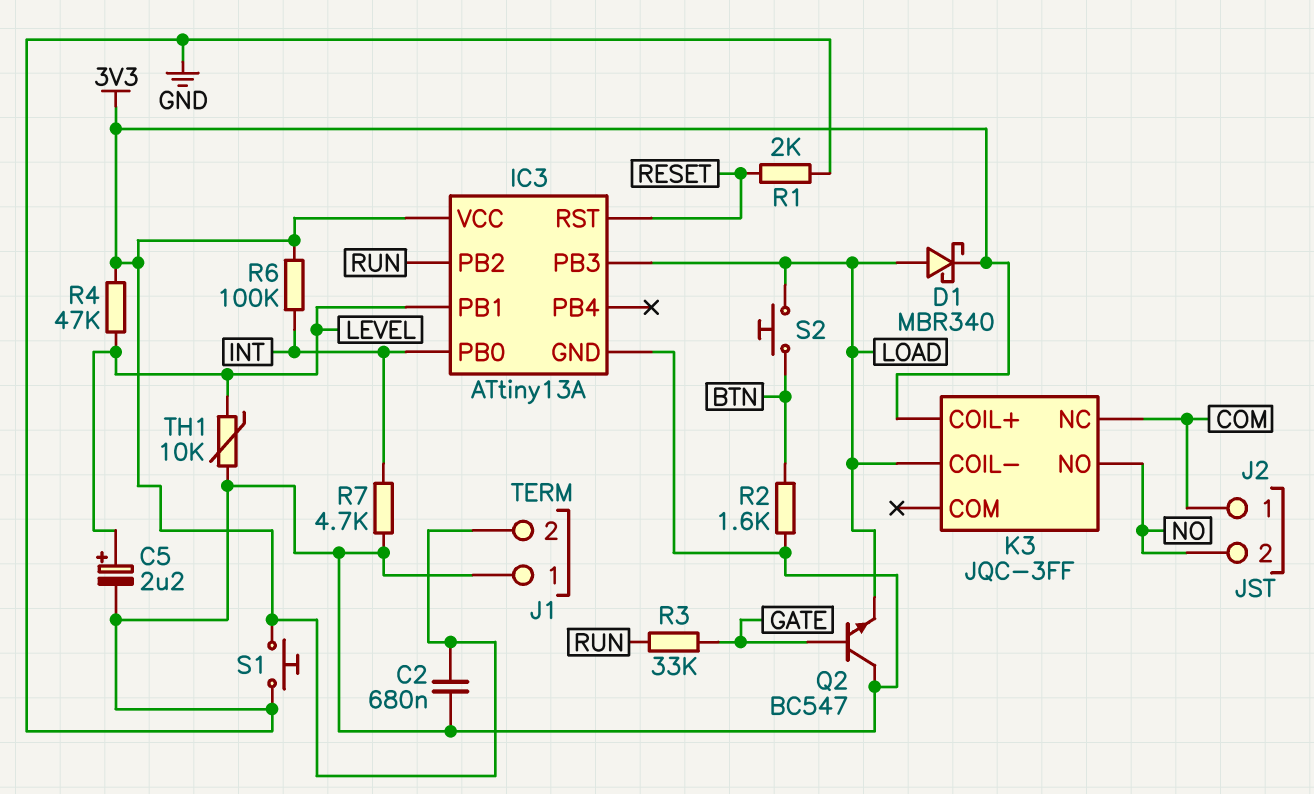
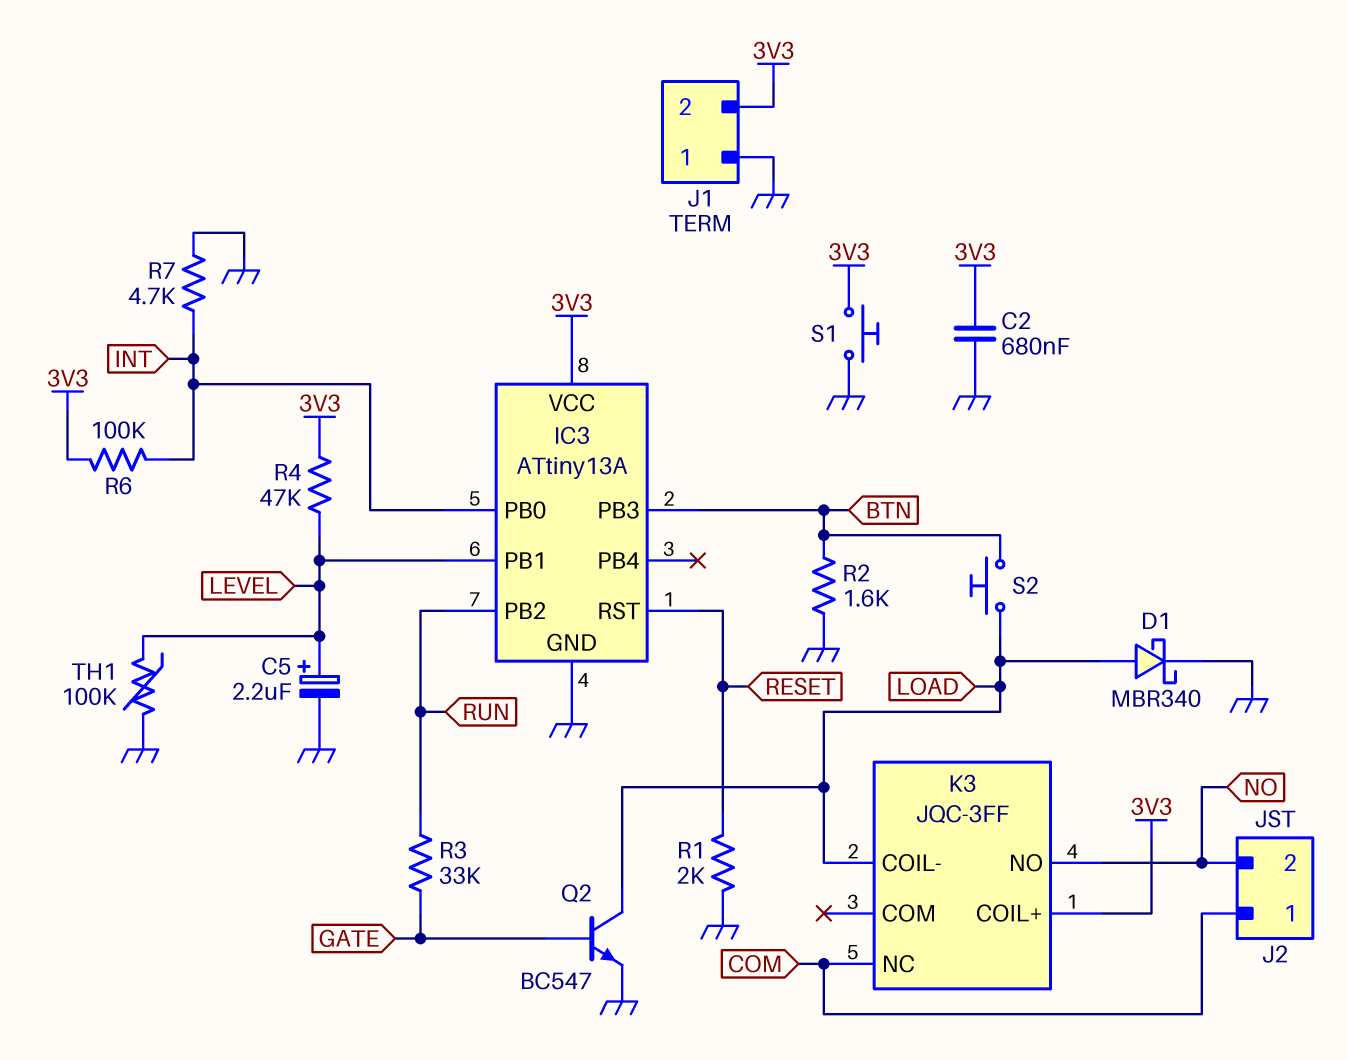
D1: schottky MBR340 (A LOAD, K 3V3) -> schottky MBR340 (A LOAD, K GND)
IC3 pin PB3: LOAD -> BTN
Q2: NPN BC547 (B GATE, C GND, E LOAD) -> NPN BC547 (B GATE, C LOAD, E GND)
TH1: 10k (GND, LEVEL) -> 100k (GND, LEVEL)

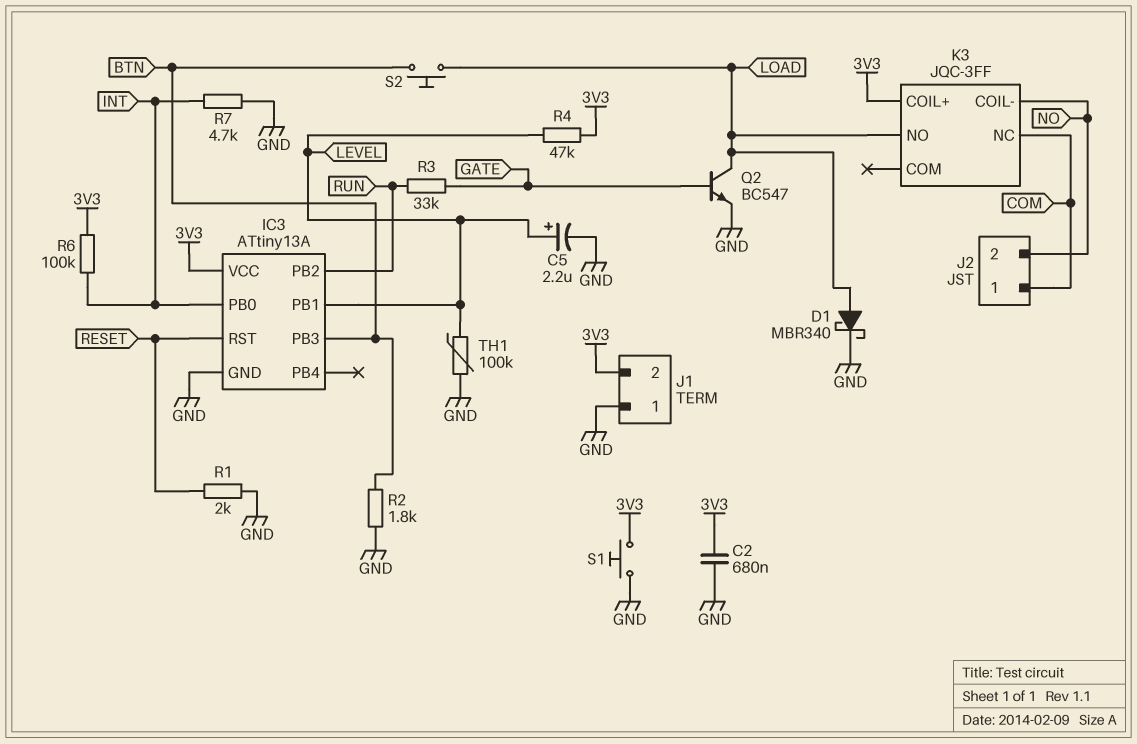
K3 pin COIL-: LOAD -> NO
K3 pin NO: NO -> LOAD
R2: 1.6k (BTN, GND) -> 1.8k (BTN, GND)

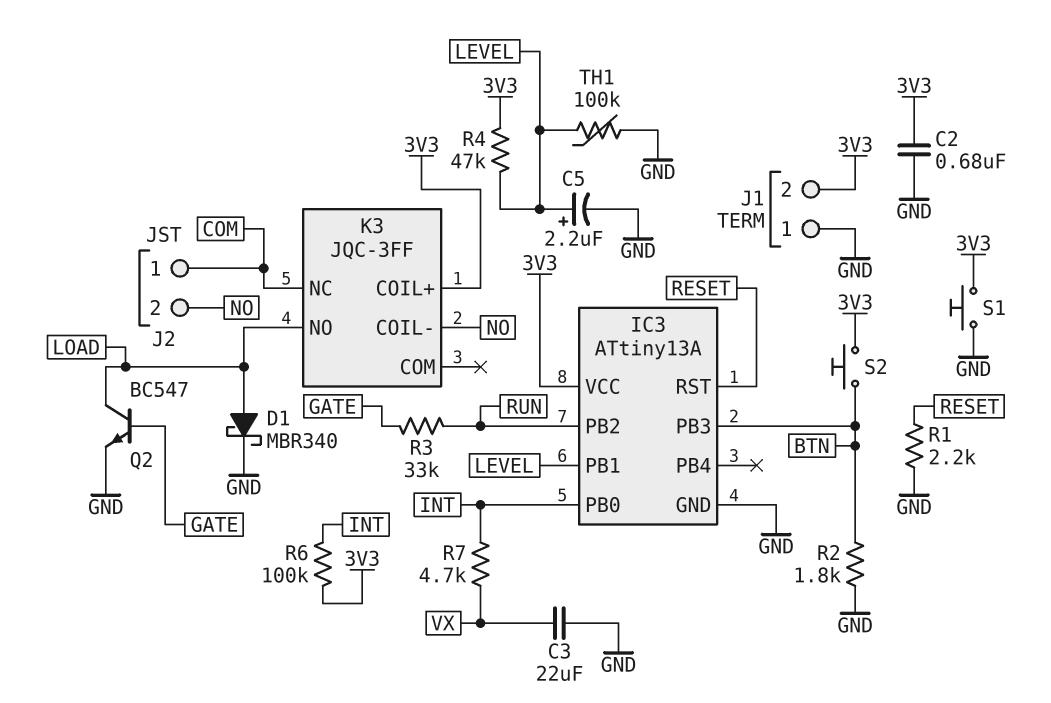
C3: none -> 22uF (GND, VX)
R1: 2k (GND, RESET) -> 2.2k (GND, RESET)
R7: 4.7k (GND, INT) -> 4.7k (INT, VX)
S2: button (BTN, LOAD) -> button (3V3, BTN)

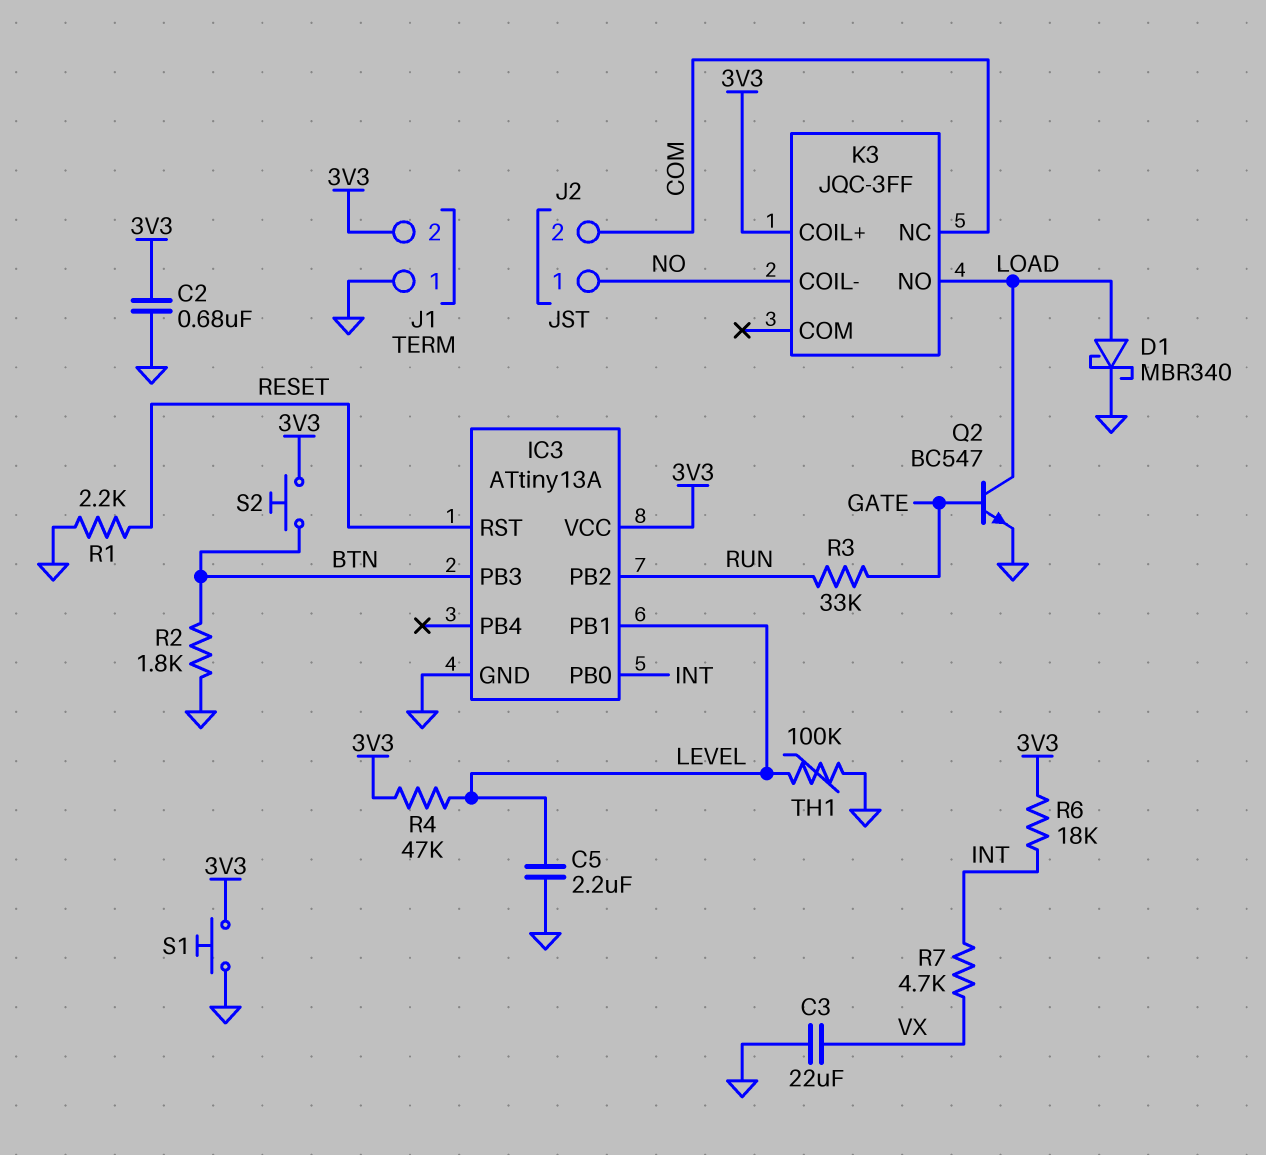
C5: 2.2uF (plus LEVEL, minus GND) -> 2.2uF (GND, LEVEL)
J2 pin 1: COM -> NO
J2 pin 2: NO -> COM
R6: 100k (3V3, INT) -> 18k (3V3, INT)

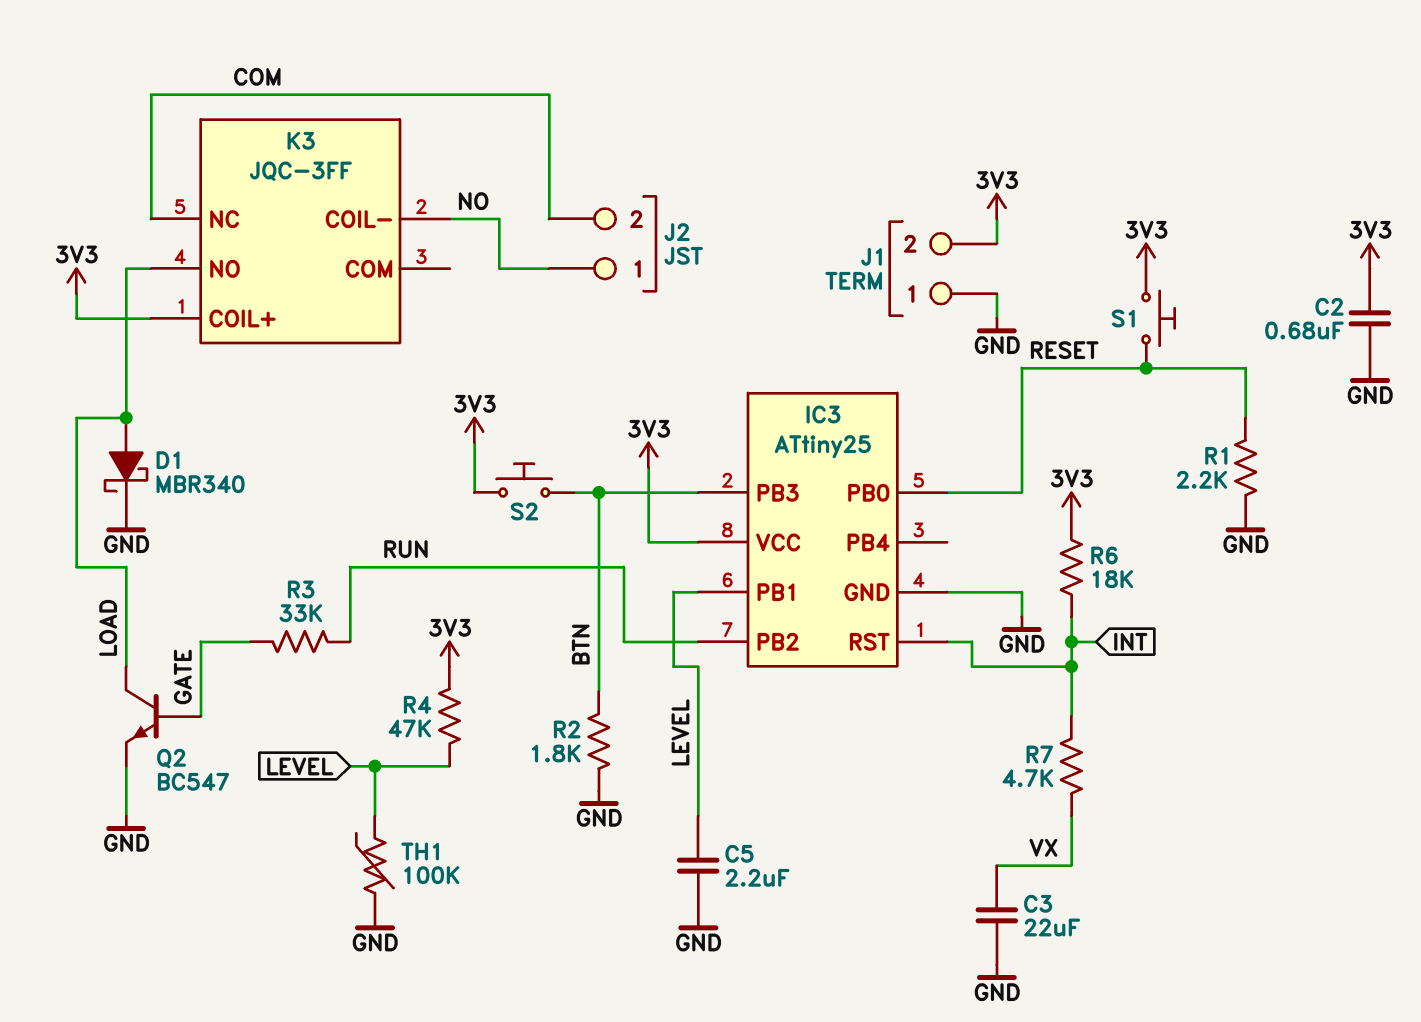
IC3: ATtiny13A -> ATtiny25
IC3 pin PB0: INT -> RESET
IC3 pin RST: RESET -> INT
S1: button (3V3, GND) -> button (3V3, RESET)

